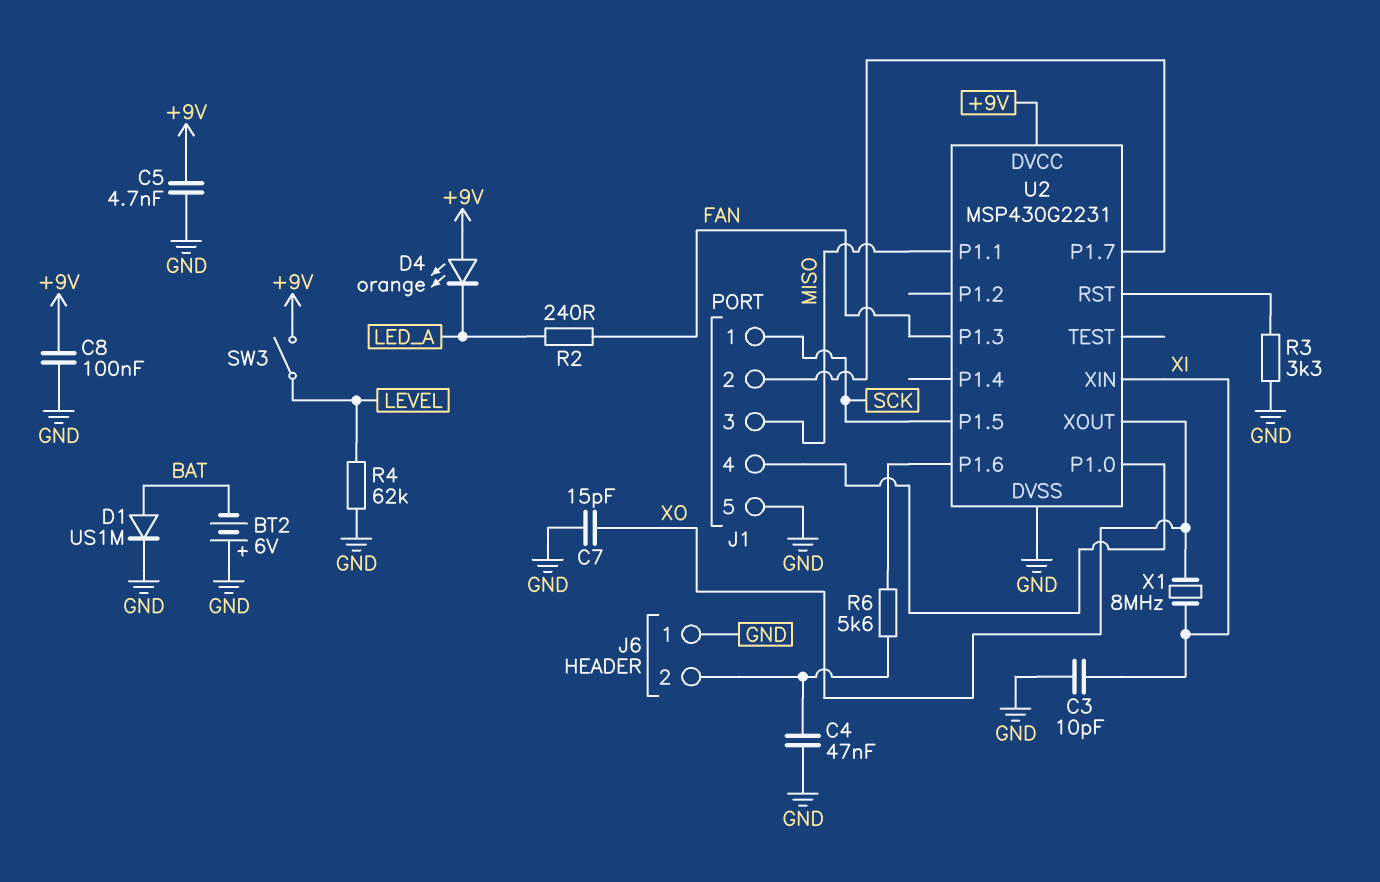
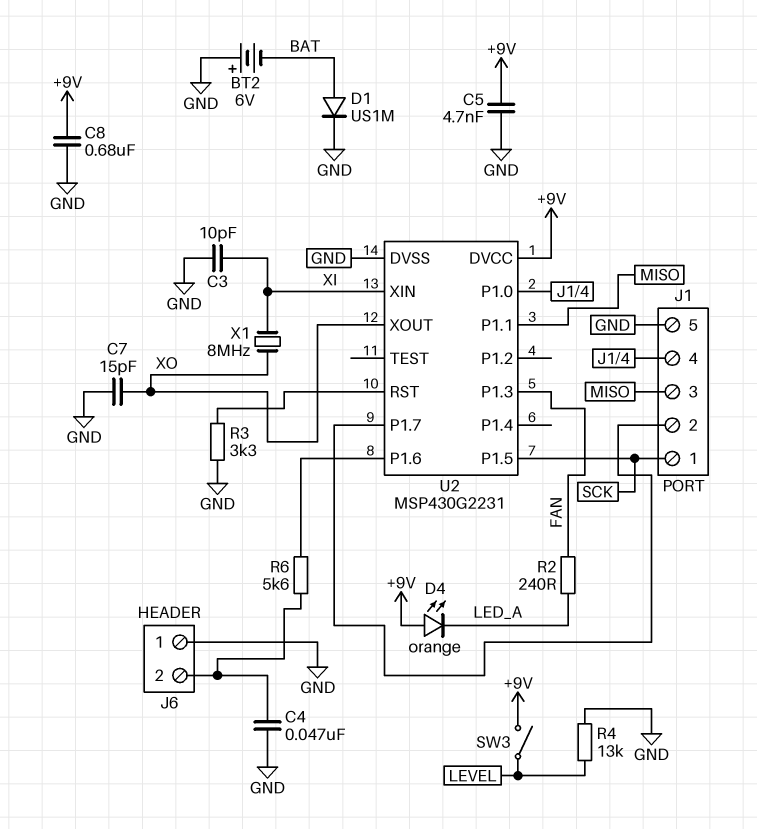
C8: 100nF (+9V, GND) -> 680nF (+9V, GND)
R4: 62k (GND, LEVEL) -> 13k (GND, LEVEL)

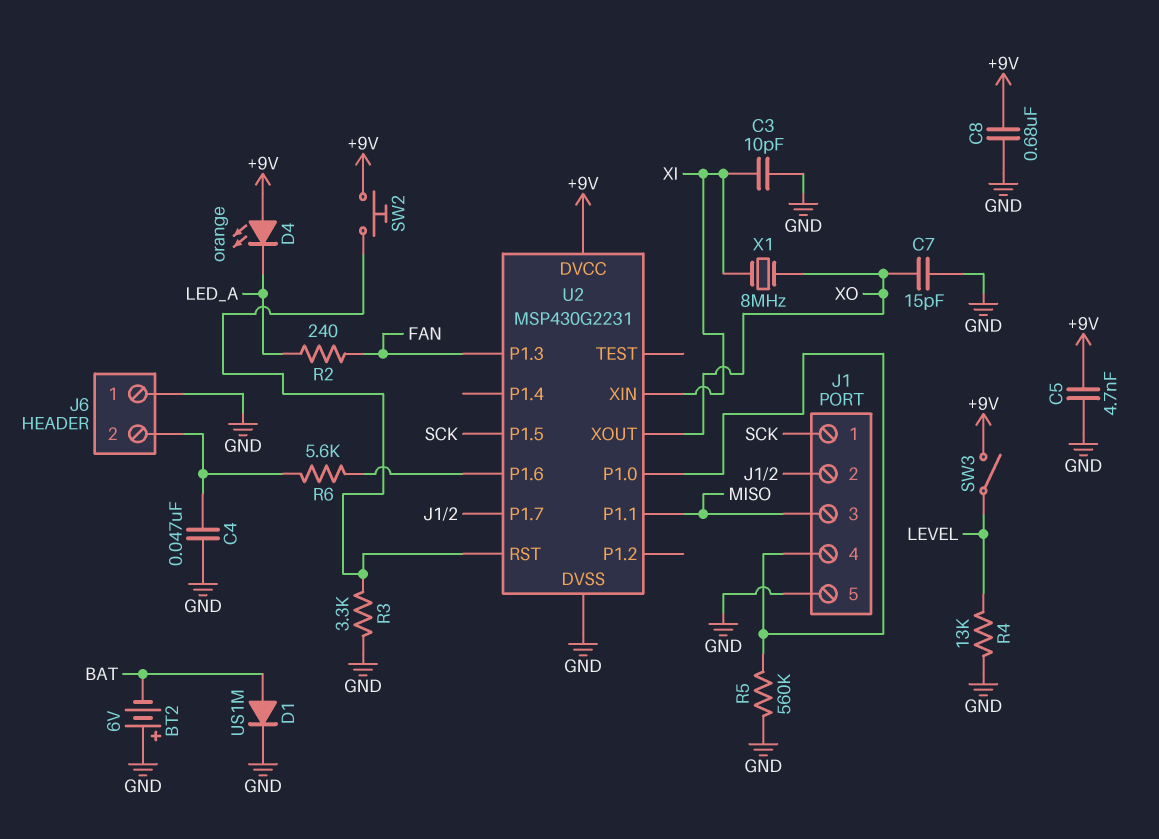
R5: none -> 560k (GND, J1/4)
SW2: none -> button (+9V, U2/RST)

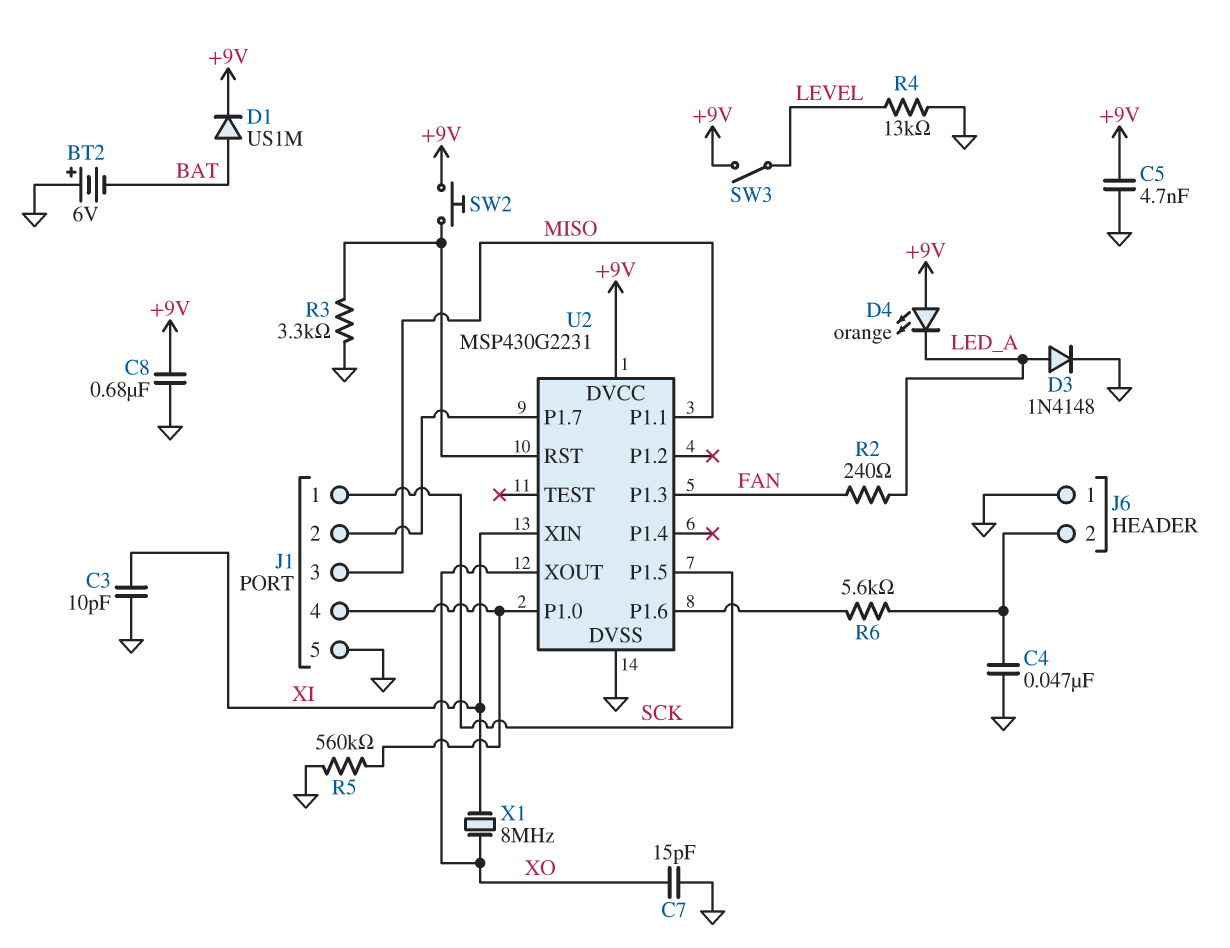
D1: diode US1M (A BAT, K GND) -> diode US1M (A BAT, K +9V)
D3: none -> diode 1N4148 (A LED_A, K GND)

